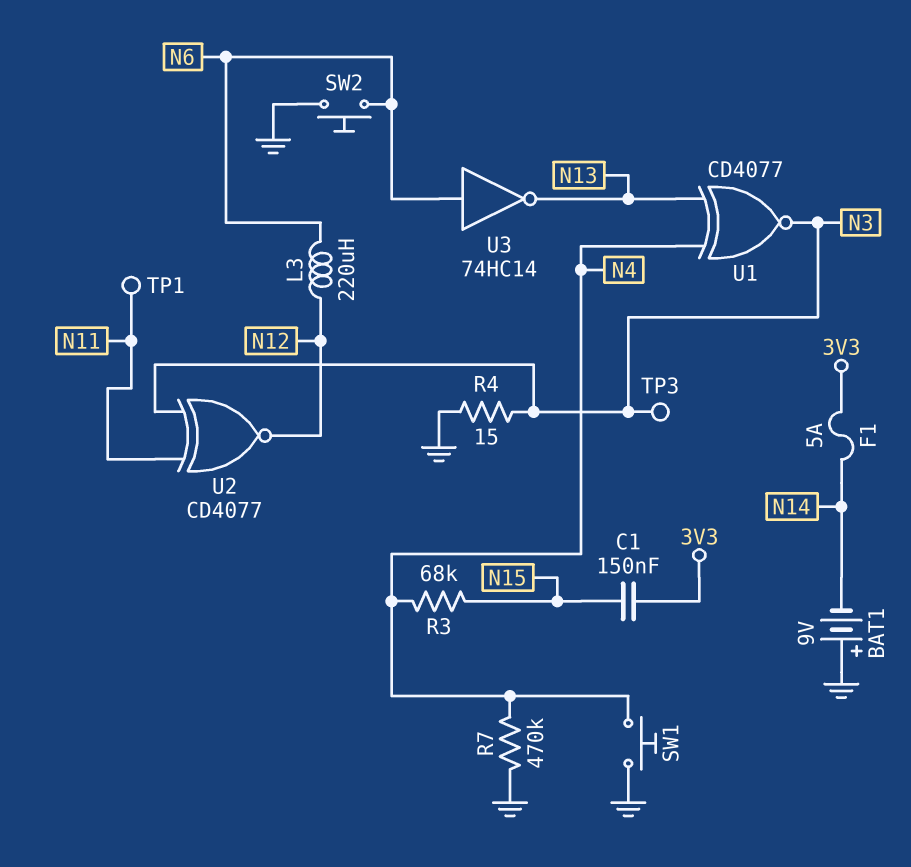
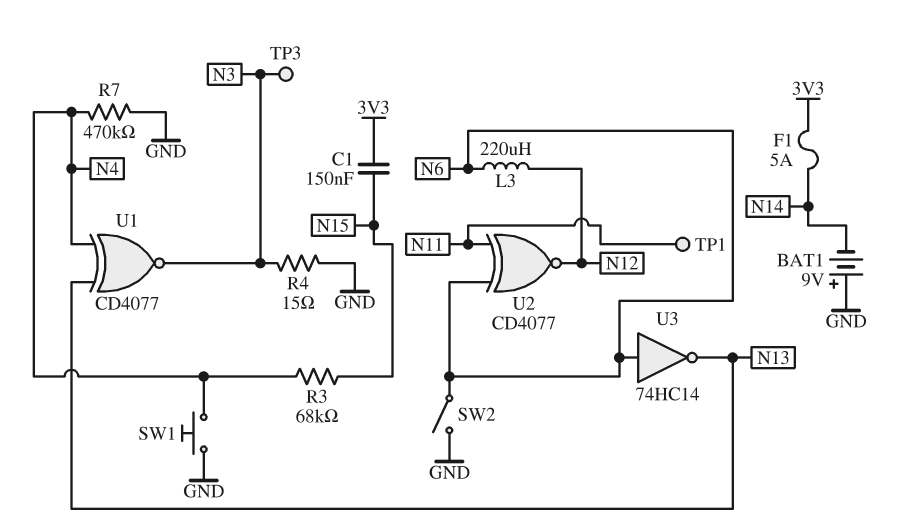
SW2: button (GND, N6) -> switch (GND, N6)
U2: XNOR CD4077 (in N3, in N11, out N12) -> XNOR CD4077 (in N6, in N11, out N12)

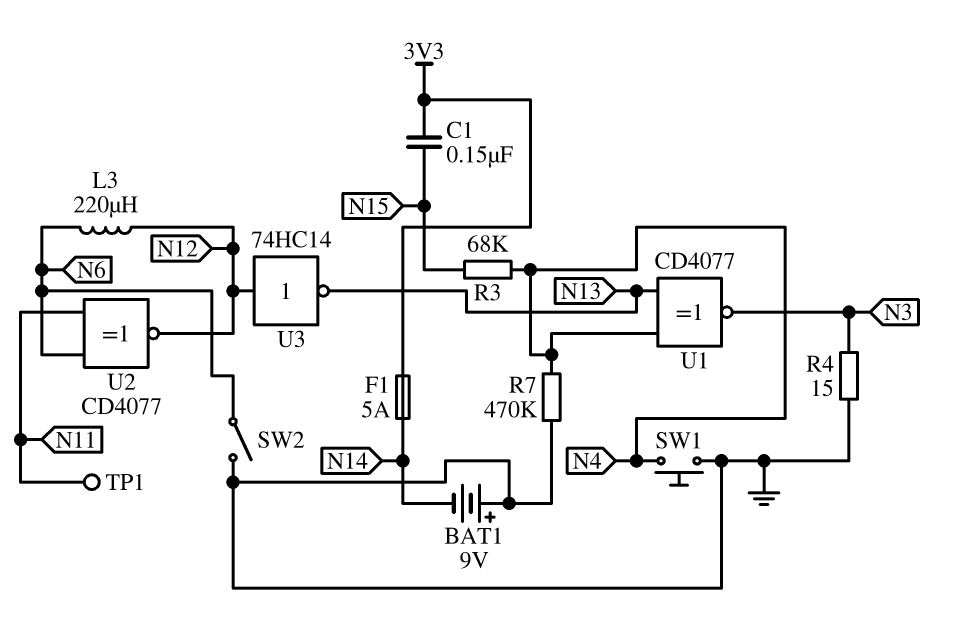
TP3: test point (N3) -> none
U3: NOT 74HC14 (in N6, out N13) -> NOT 74HC14 (in N12, out N13)

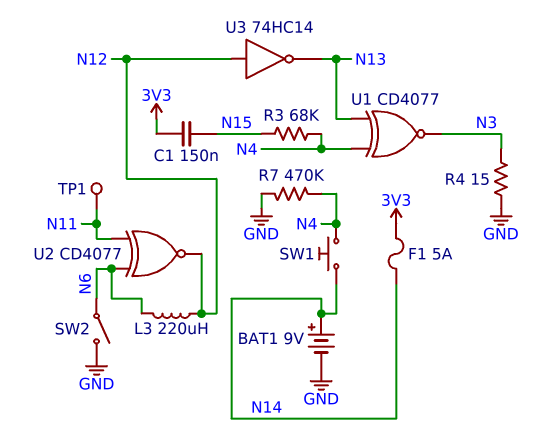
BAT1: 9V (plus GND, minus N14) -> 9V (plus N14, minus GND)
SW1: button (GND, N4) -> button (N4, N14)

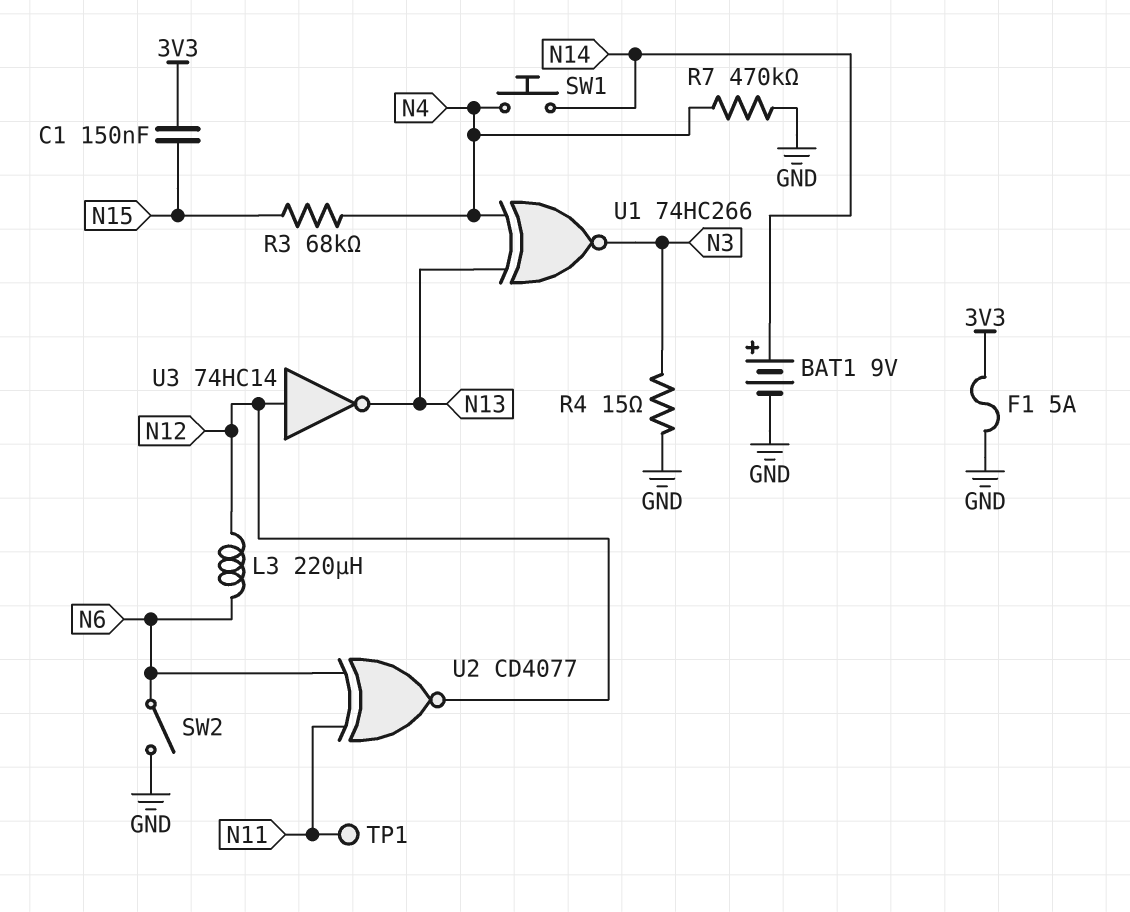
F1: 5A (3V3, N14) -> 5A (3V3, GND)
U1: XNOR CD4077 (in N4, in N13, out N3) -> XNOR 74HC266 (in N4, in N13, out N3)

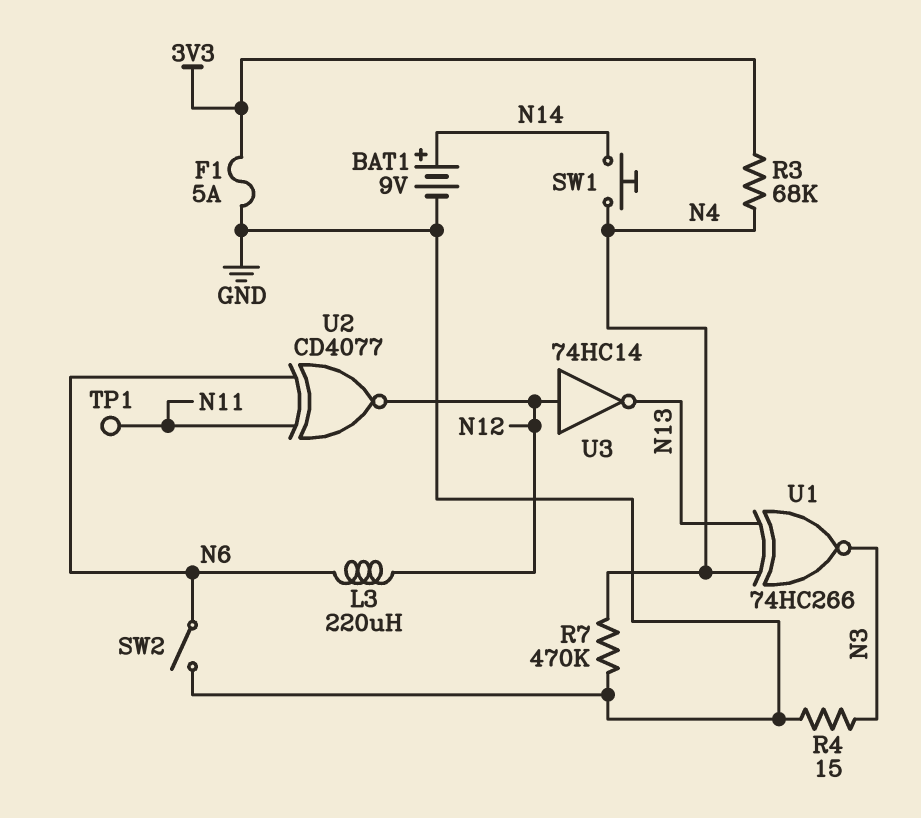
C1: 150nF (3V3, N15) -> none
R3: 68k (N4, N15) -> 68k (3V3, N4)

